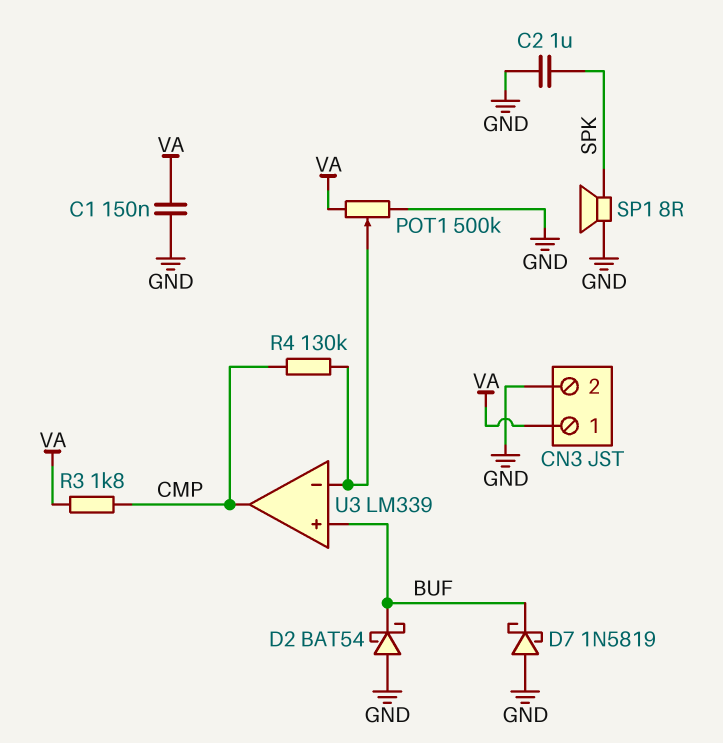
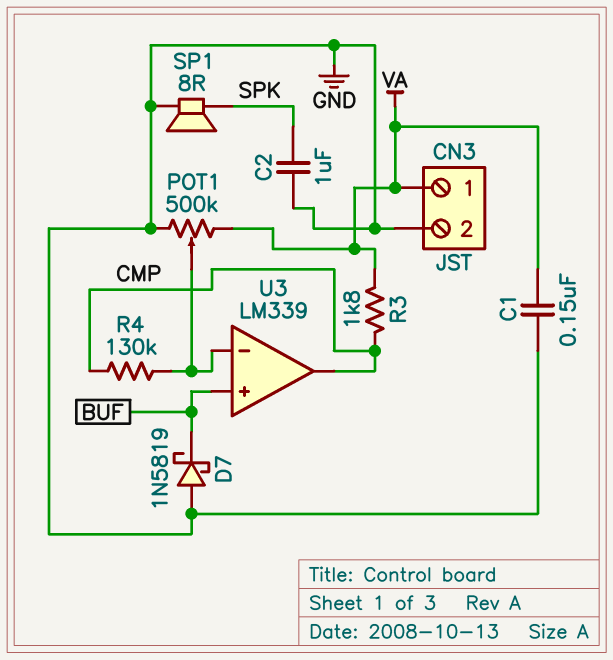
D2: schottky BAT54 (A GND, K BUF) -> none

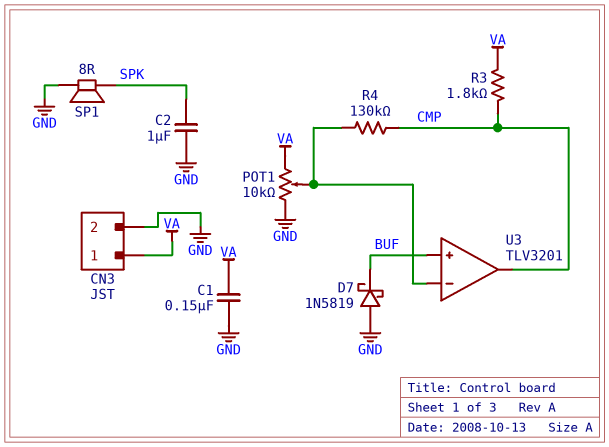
POT1: 500k (GND, VA, wiper U3/in-) -> 10k (GND, VA, wiper U3/in-)
U3: LM339 -> TLV3201

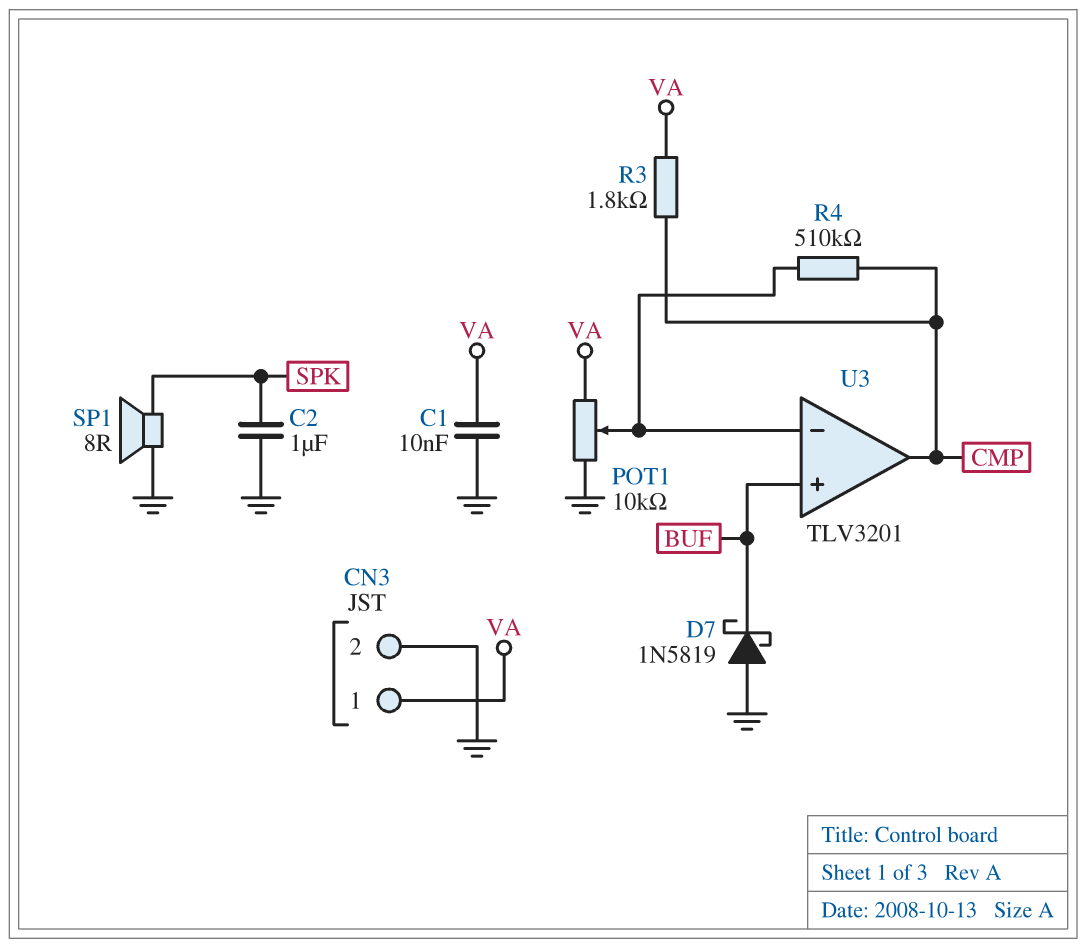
C1: 150nF (GND, VA) -> 10nF (GND, VA)
R4: 130k (CMP, U3/in-) -> 510k (CMP, U3/in-)

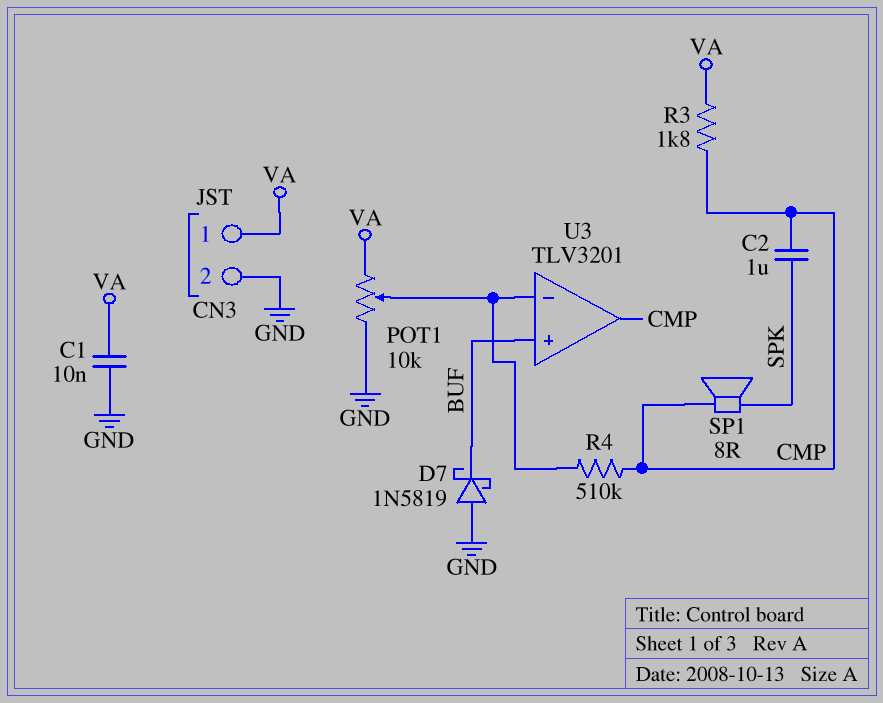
C2: 1uF (GND, SPK) -> 1uF (CMP, SPK)
SP1: speaker 8R (GND, SPK) -> speaker 8R (CMP, SPK)

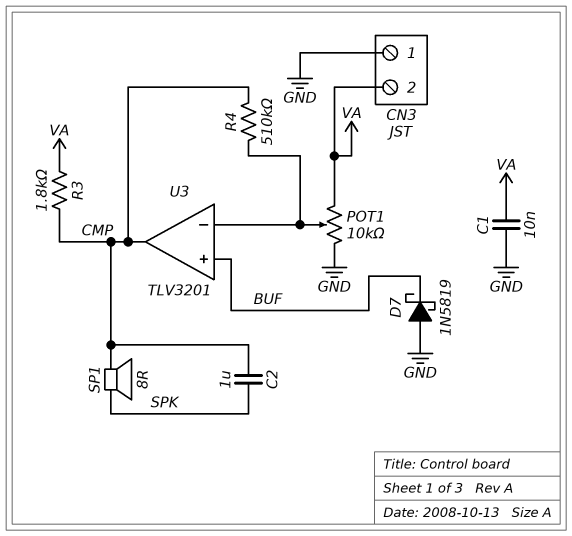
CN3 pin 1: VA -> GND
CN3 pin 2: GND -> VA

